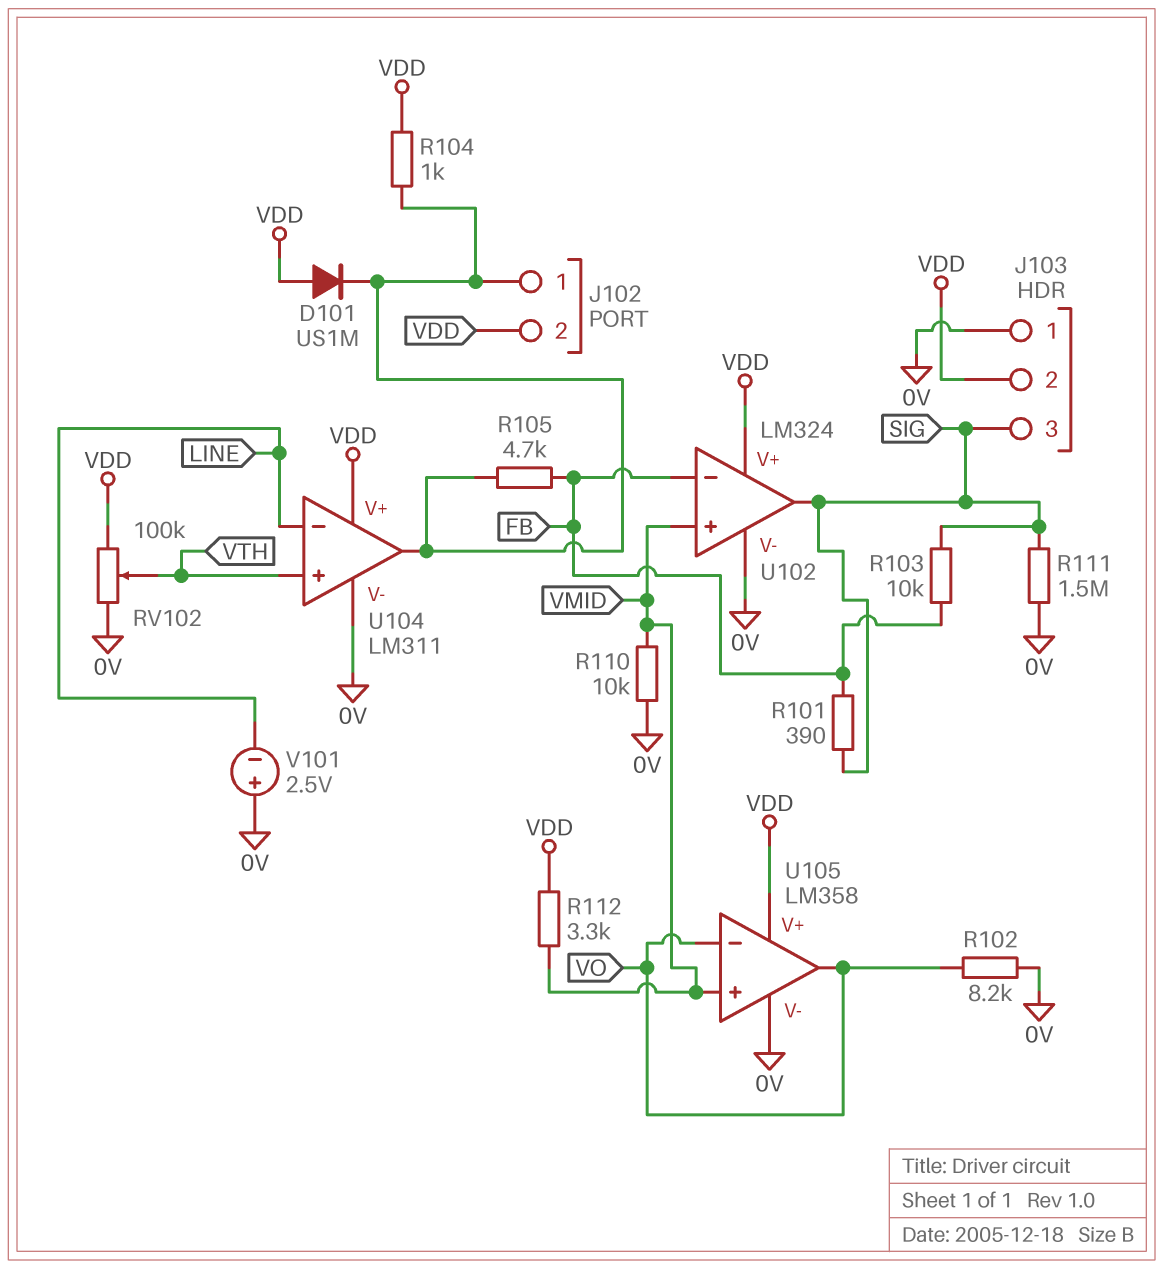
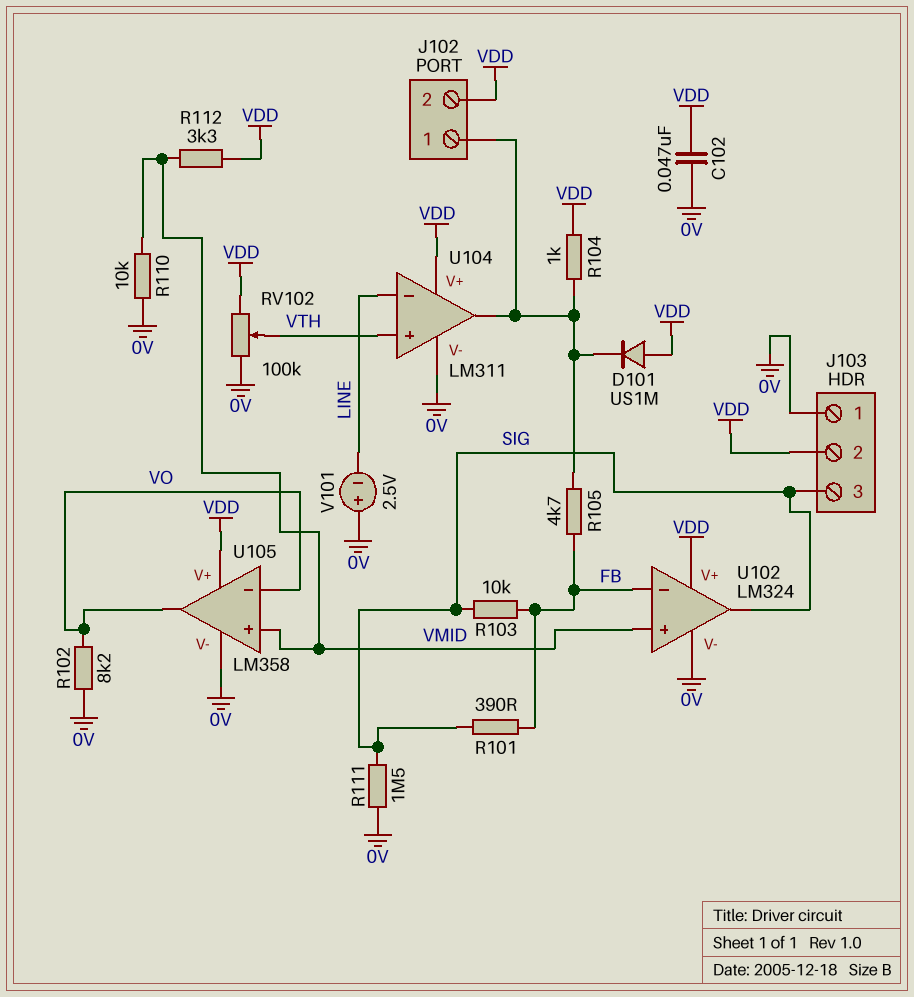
C102: none -> 47nF (0V, VDD)

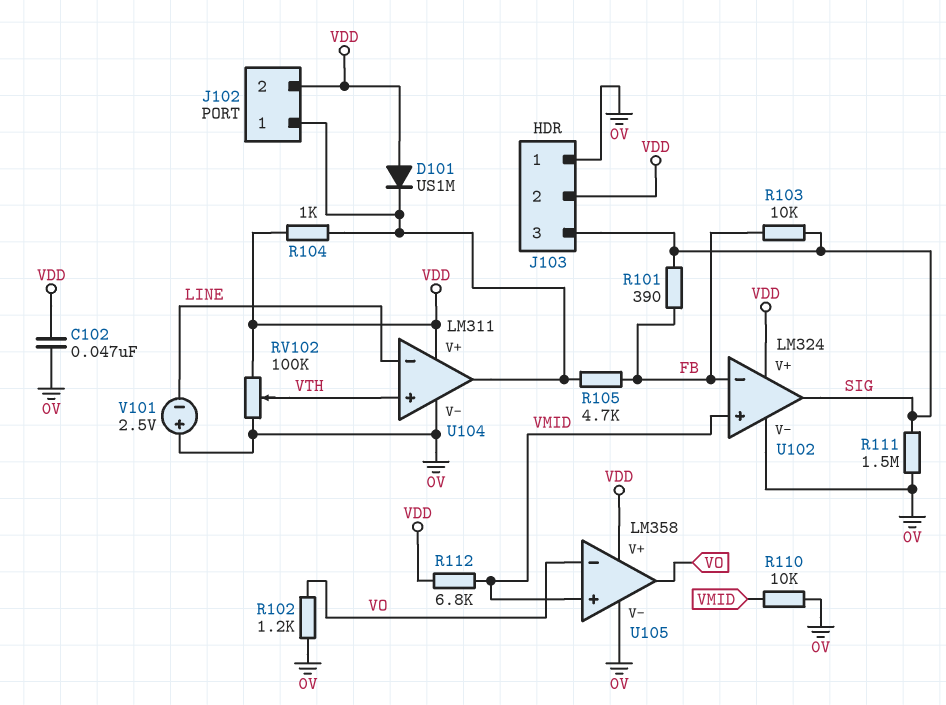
R102: 8.2k (0V, VO) -> 1.2k (0V, VO)
R112: 3.3k (VDD, VMID) -> 6.8k (VDD, VMID)

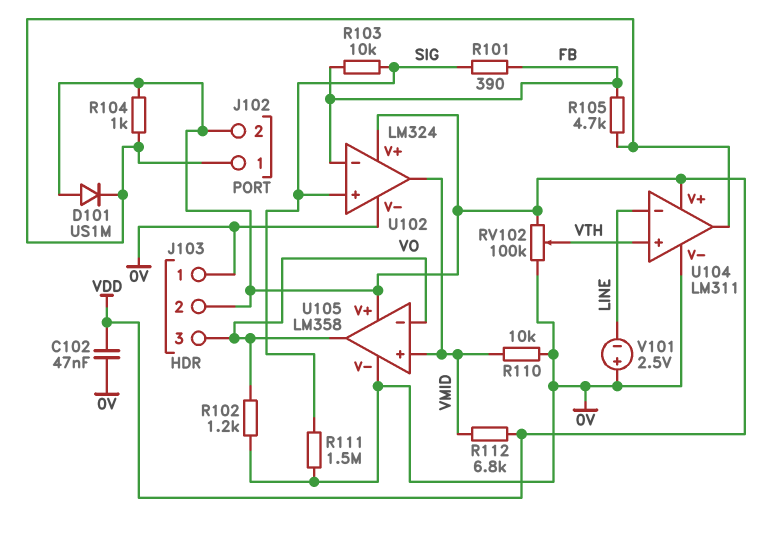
J103 pin 3: SIG -> VO
U102 pin in+: VMID -> SIG
U102 pin out: SIG -> VMID

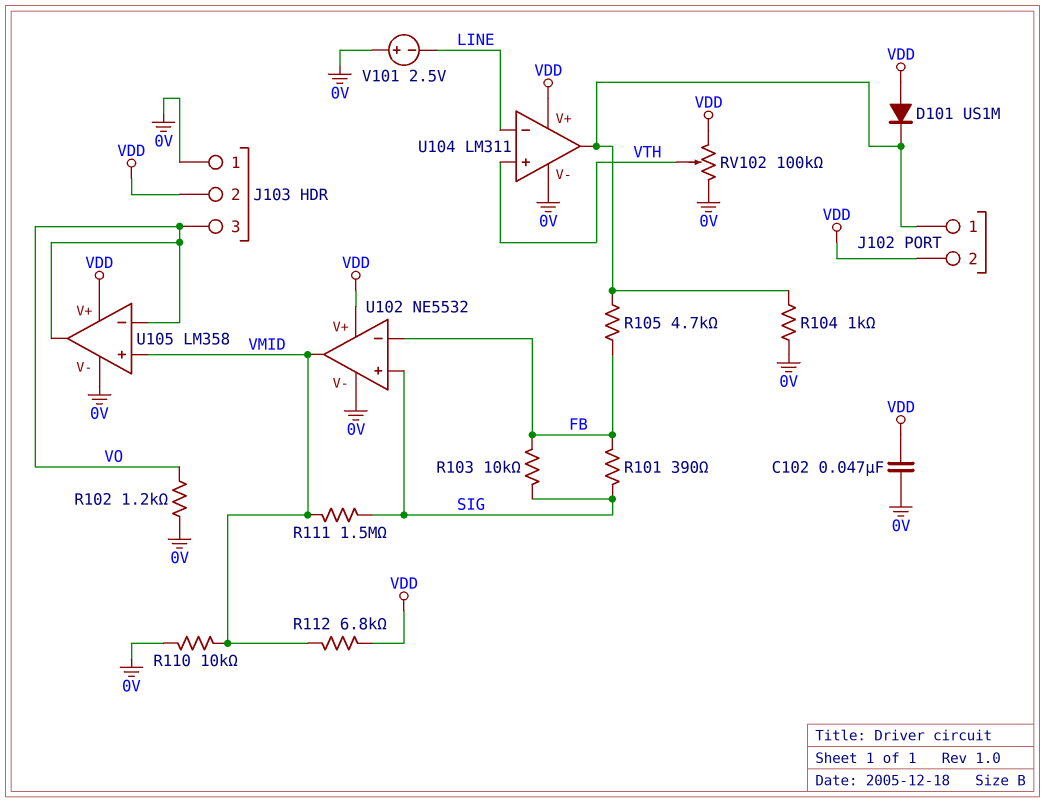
R104: 1k (J102/1, VDD) -> 1k (0V, J102/1)
R111: 1.5M (0V, SIG) -> 1.5M (SIG, VMID)
U102: LM324 -> NE5532

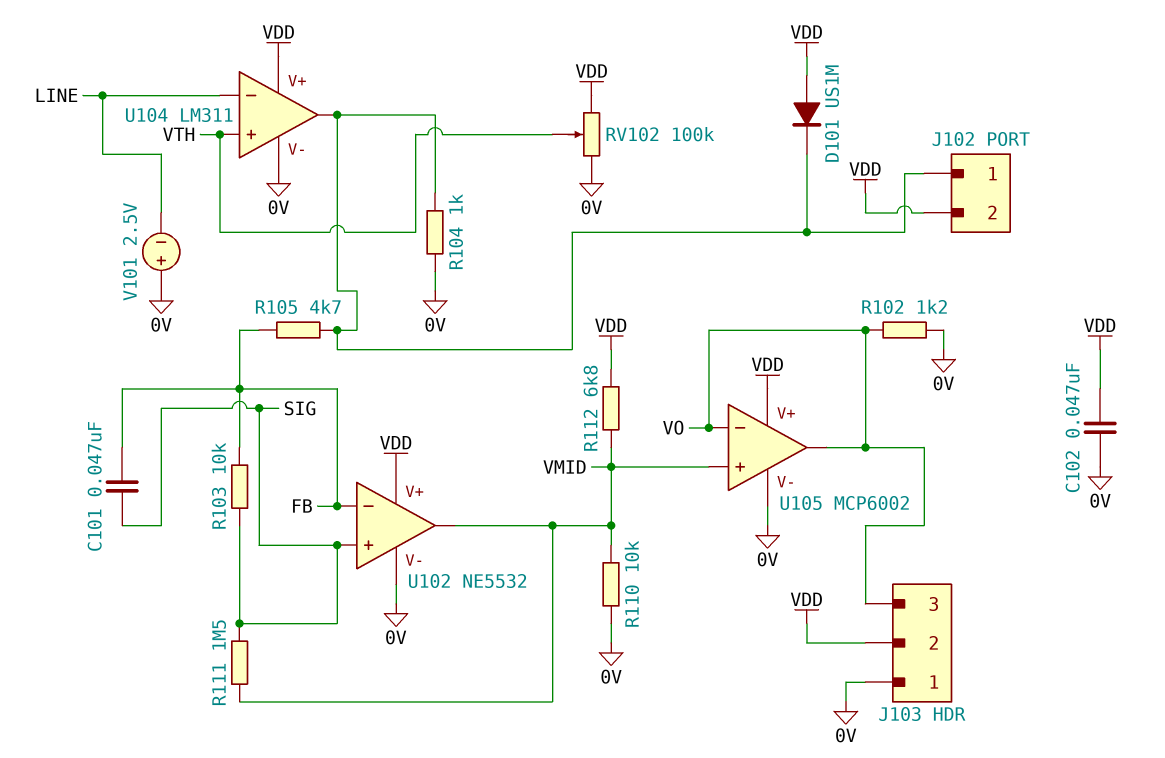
C101: none -> 47nF (FB, SIG)
R101: 390 (FB, SIG) -> none
U105: LM358 -> MCP6002

